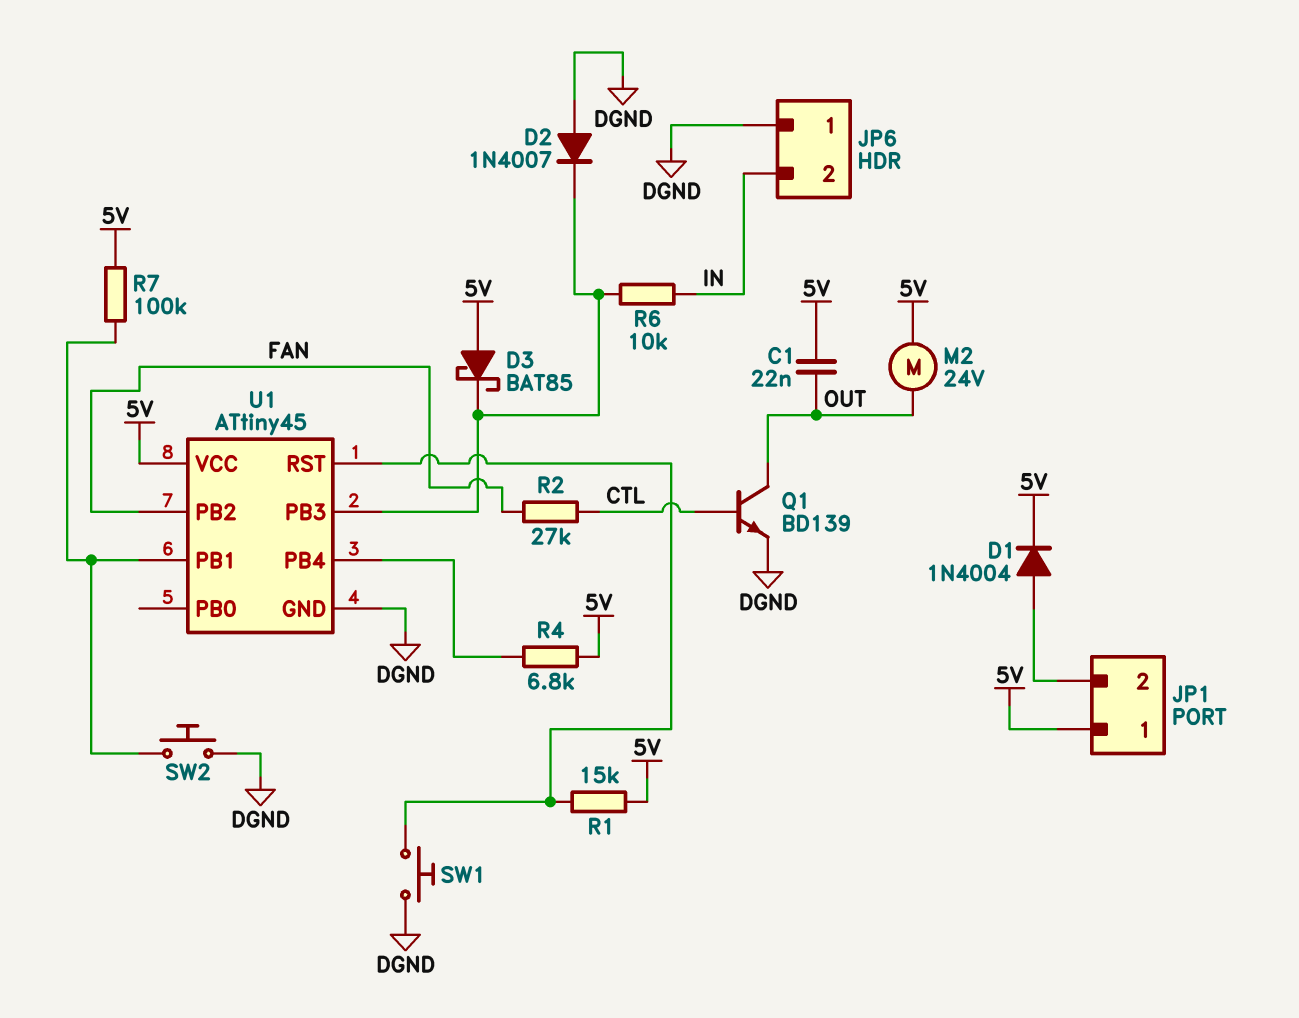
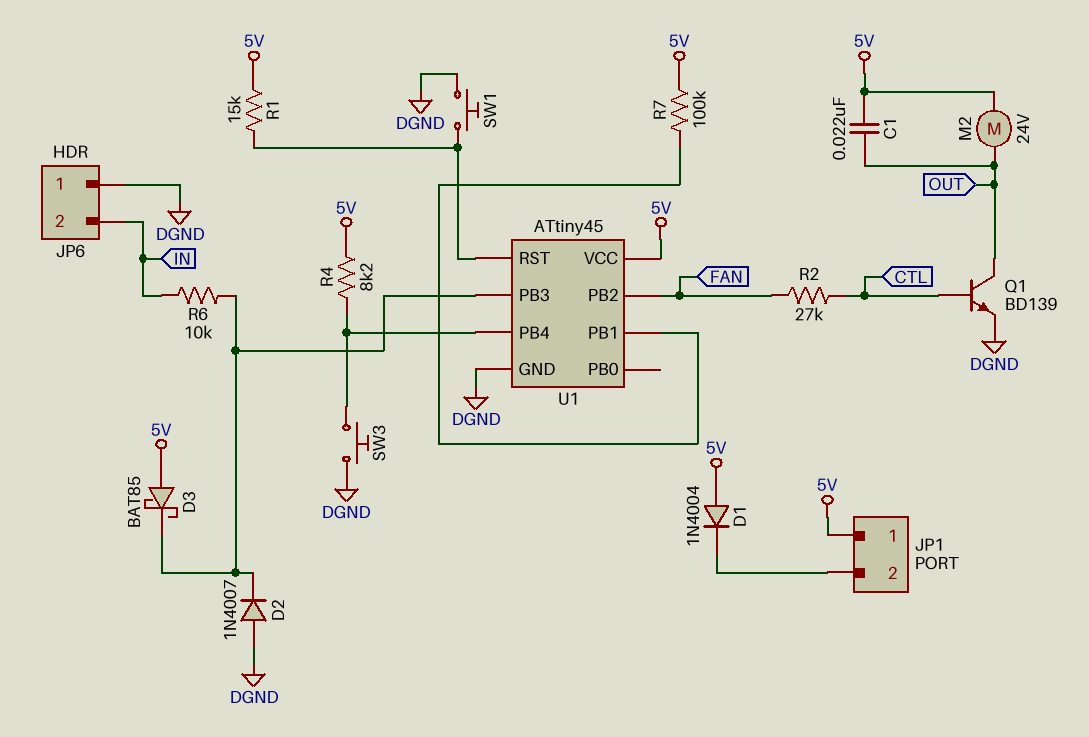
D1: diode 1N4004 (A JP1/2, K 5V) -> diode 1N4004 (A 5V, K JP1/2)
R4: 6.8k (5V, U1/PB4) -> 8.2k (5V, U1/PB4)
SW2: button (DGND, U1/PB1) -> none
SW3: none -> button (DGND, U1/PB4)

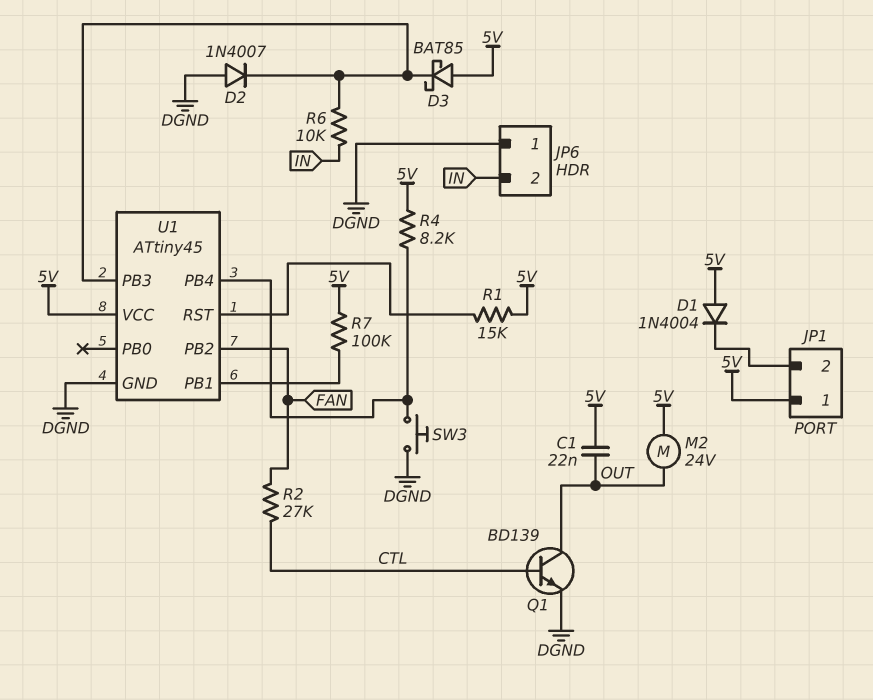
SW1: button (DGND, U1/RST) -> none

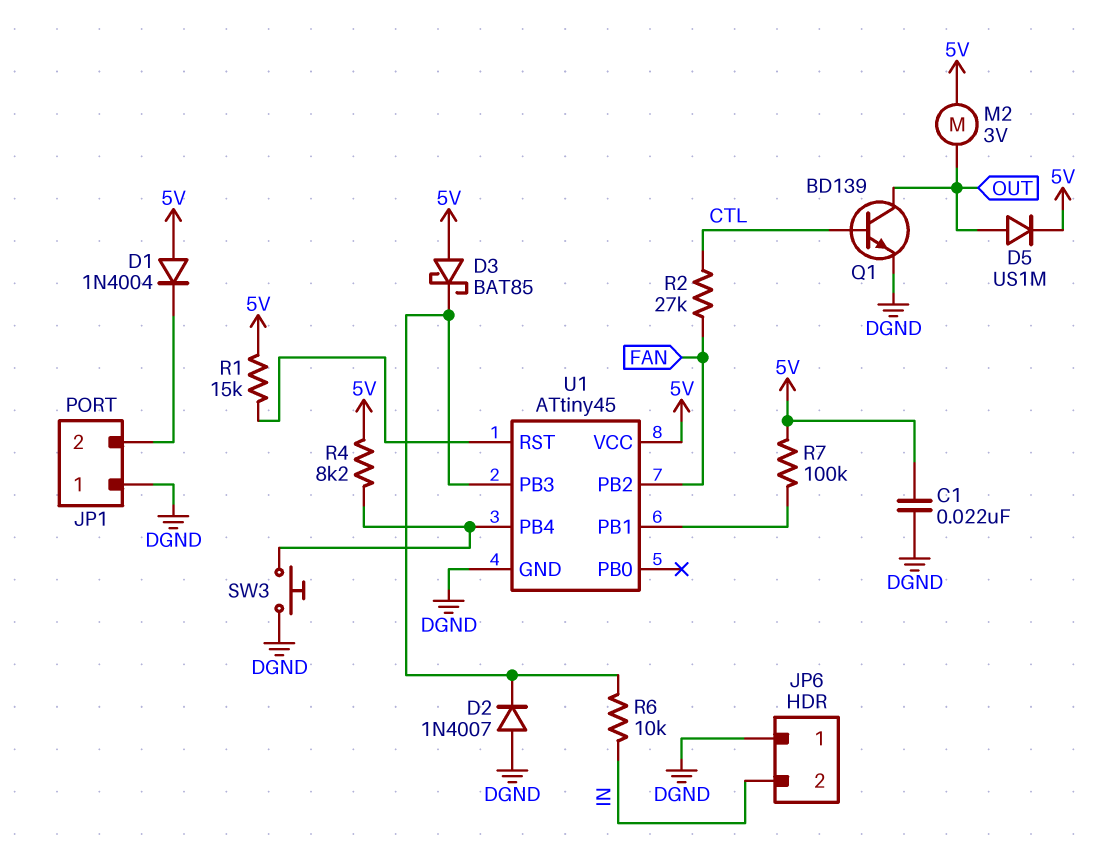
C1: 22nF (5V, OUT) -> 22nF (5V, DGND)
D5: none -> diode US1M (A OUT, K 5V)
JP1 pin 1: 5V -> DGND
M2: motor 24V (5V, OUT) -> motor 3V (5V, OUT)

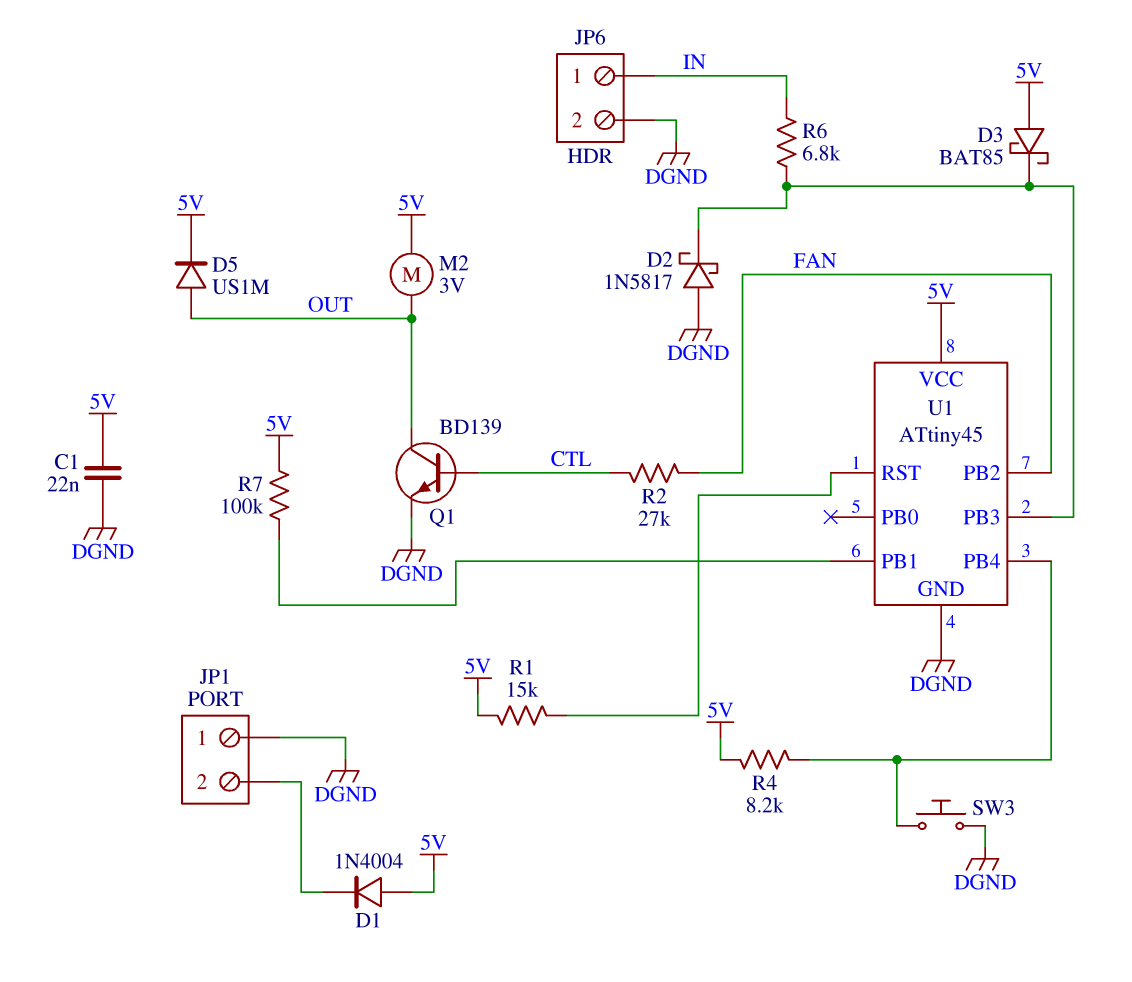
D2: diode 1N4007 (A DGND, K U1/PB3) -> schottky 1N5817 (A DGND, K U1/PB3)
JP6 pin 1: DGND -> IN
JP6 pin 2: IN -> DGND
R6: 10k (IN, U1/PB3) -> 6.8k (IN, U1/PB3)

